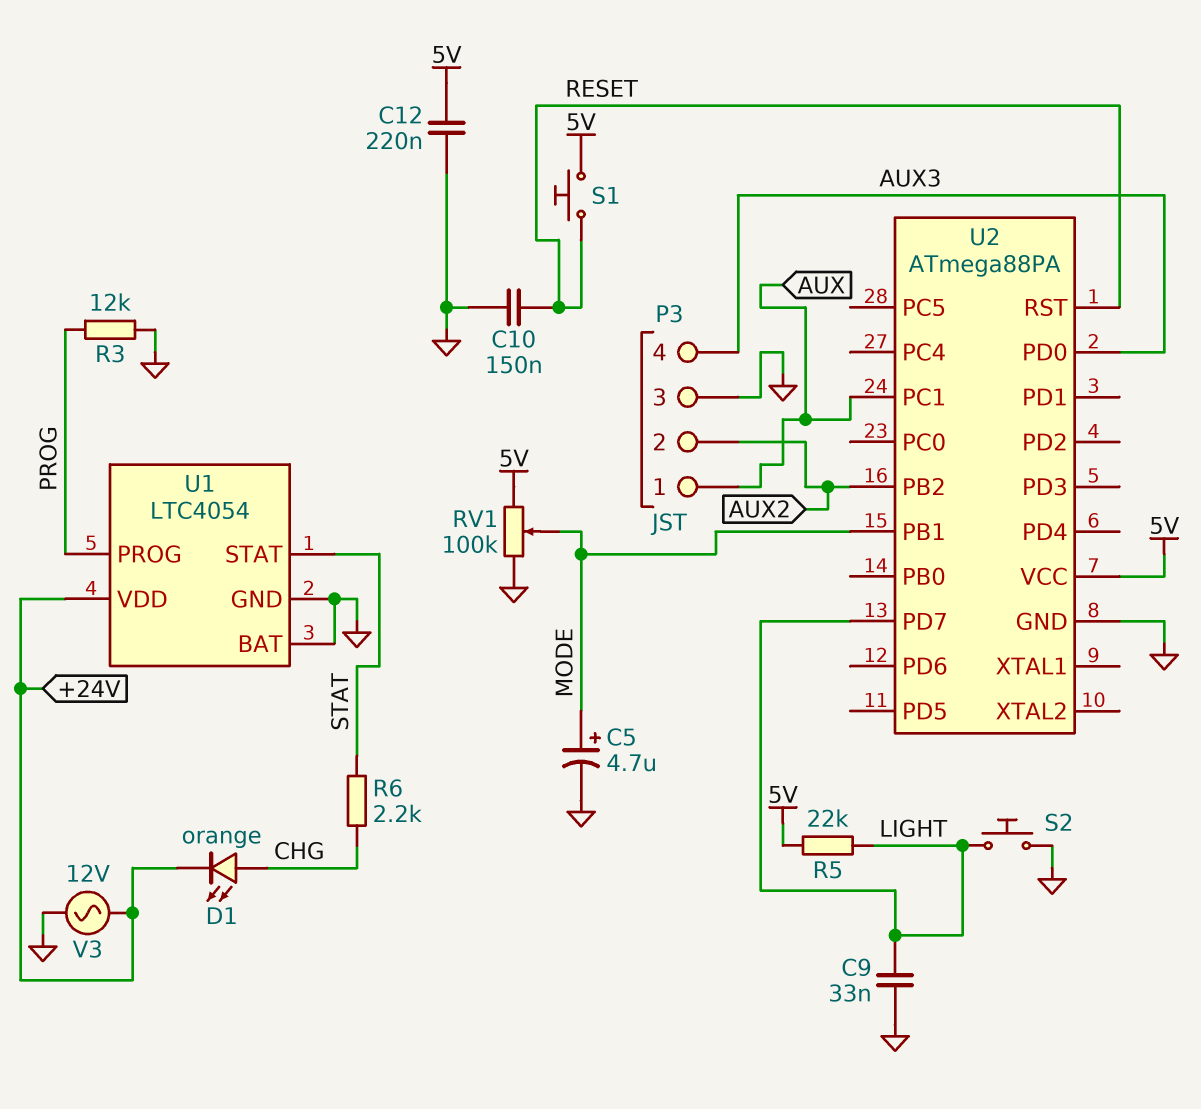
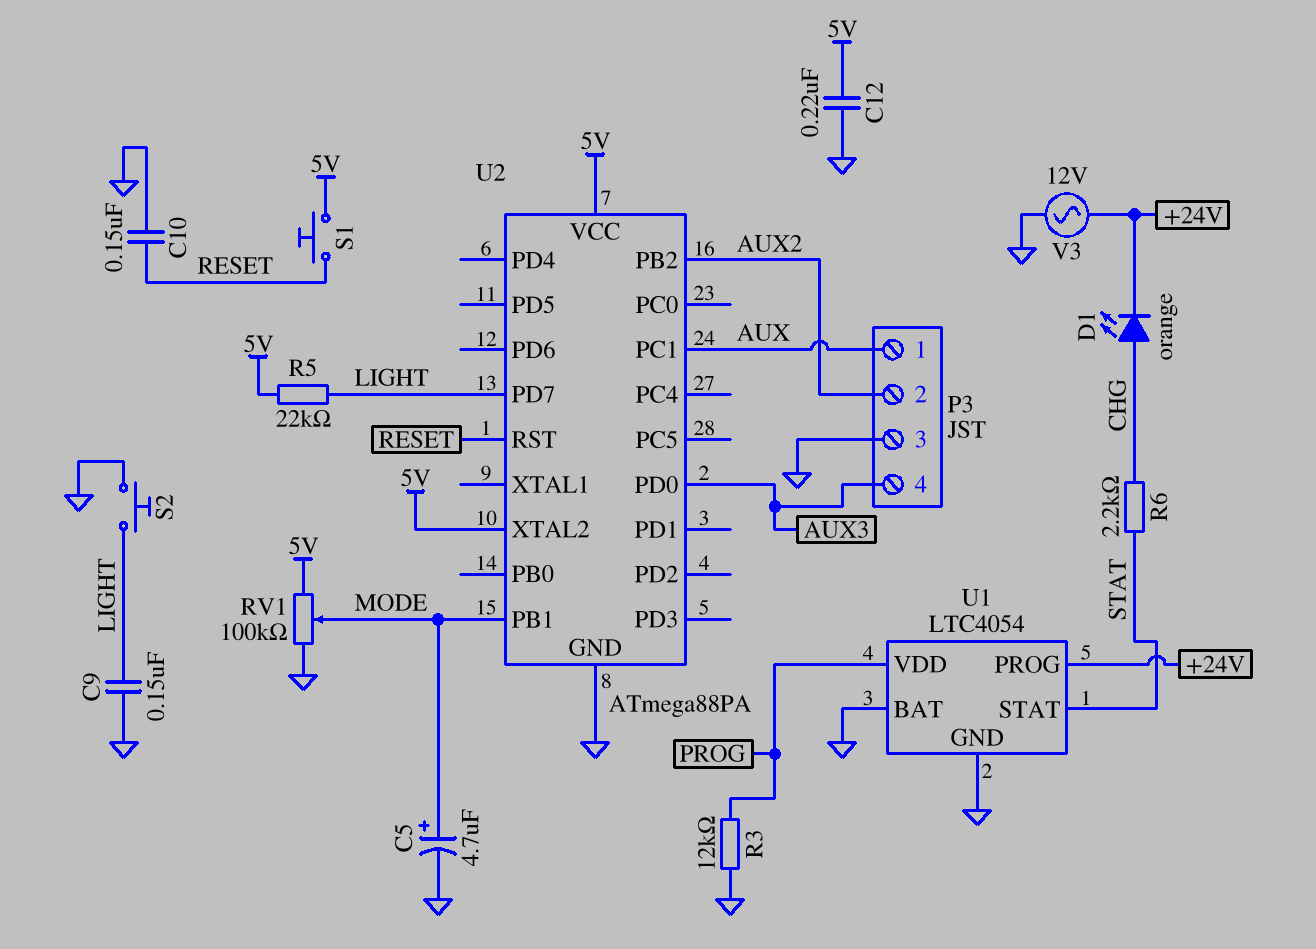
C9: 33nF (GND, LIGHT) -> 150nF (GND, LIGHT)
U1 pin PROG: PROG -> +24V
U1 pin VDD: +24V -> PROG
U2 pin XTAL2: none -> 5V

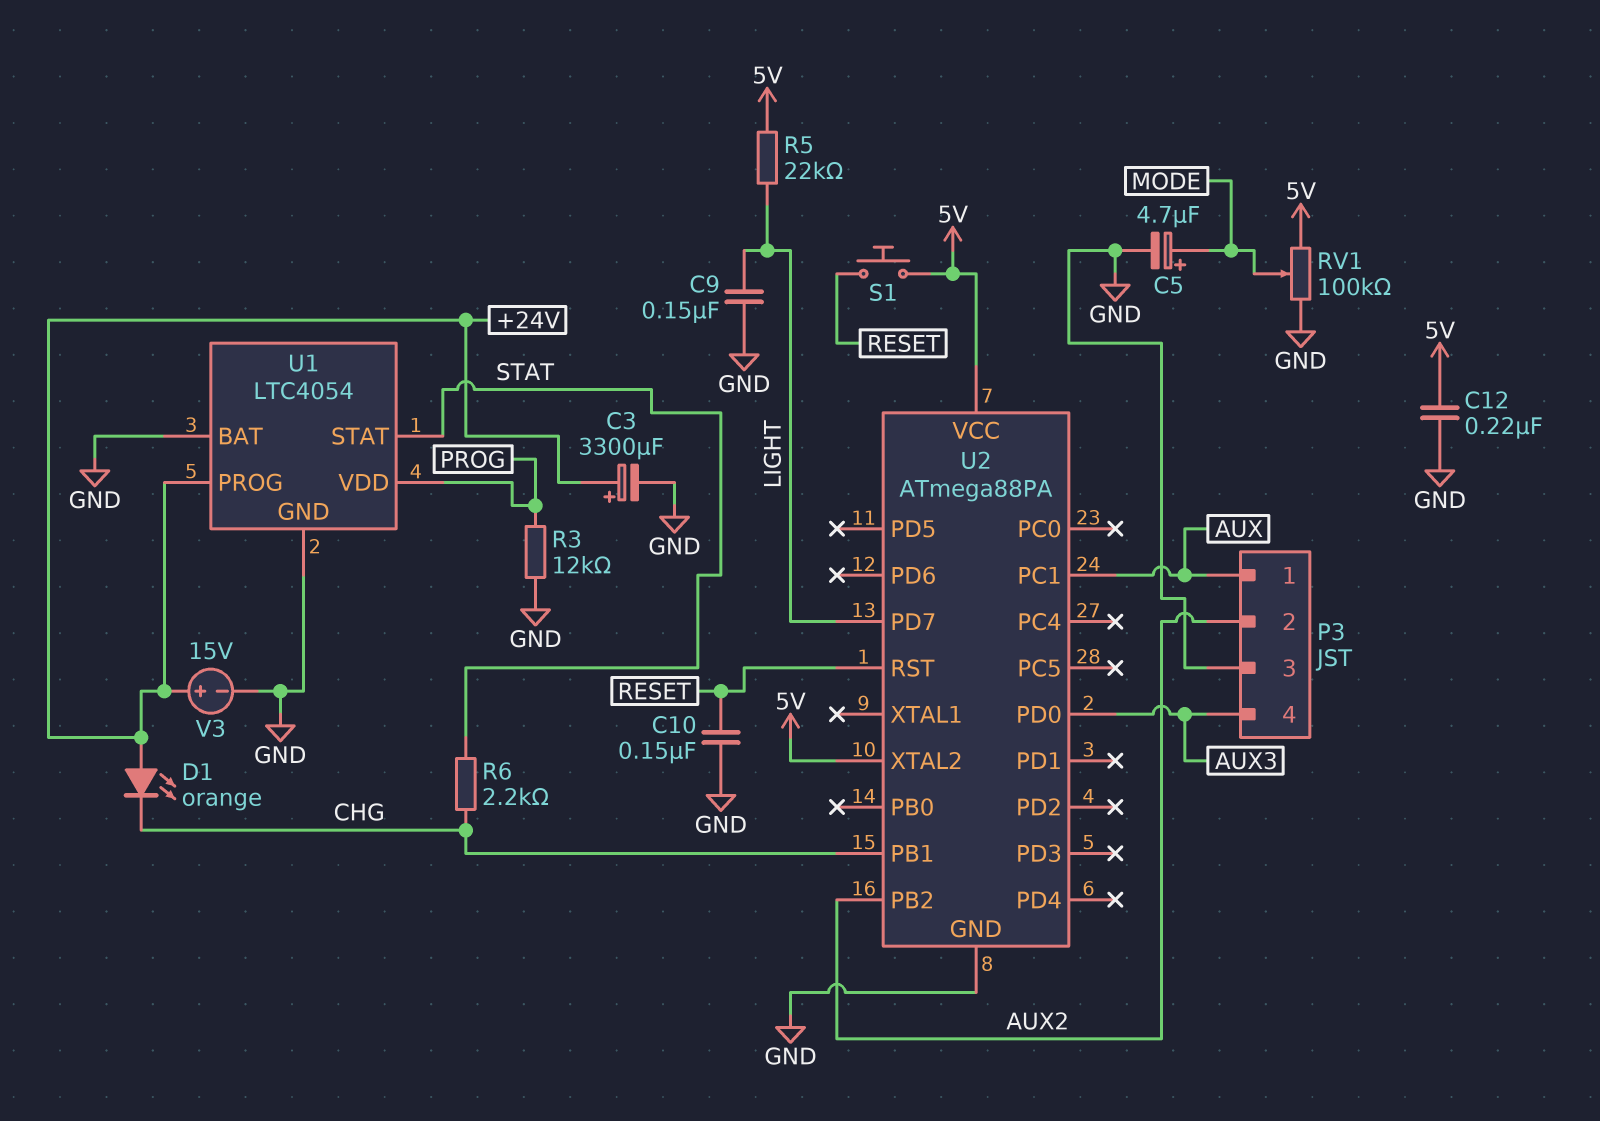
C3: none -> 3300uF (plus +24V, minus GND)
D1: LED orange (A CHG, K +24V) -> LED orange (A +24V, K CHG)
S2: button (GND, LIGHT) -> none
U2 pin PB1: MODE -> CHG
V3: AC 12V (+24V, GND) -> 15V (plus +24V, minus GND)

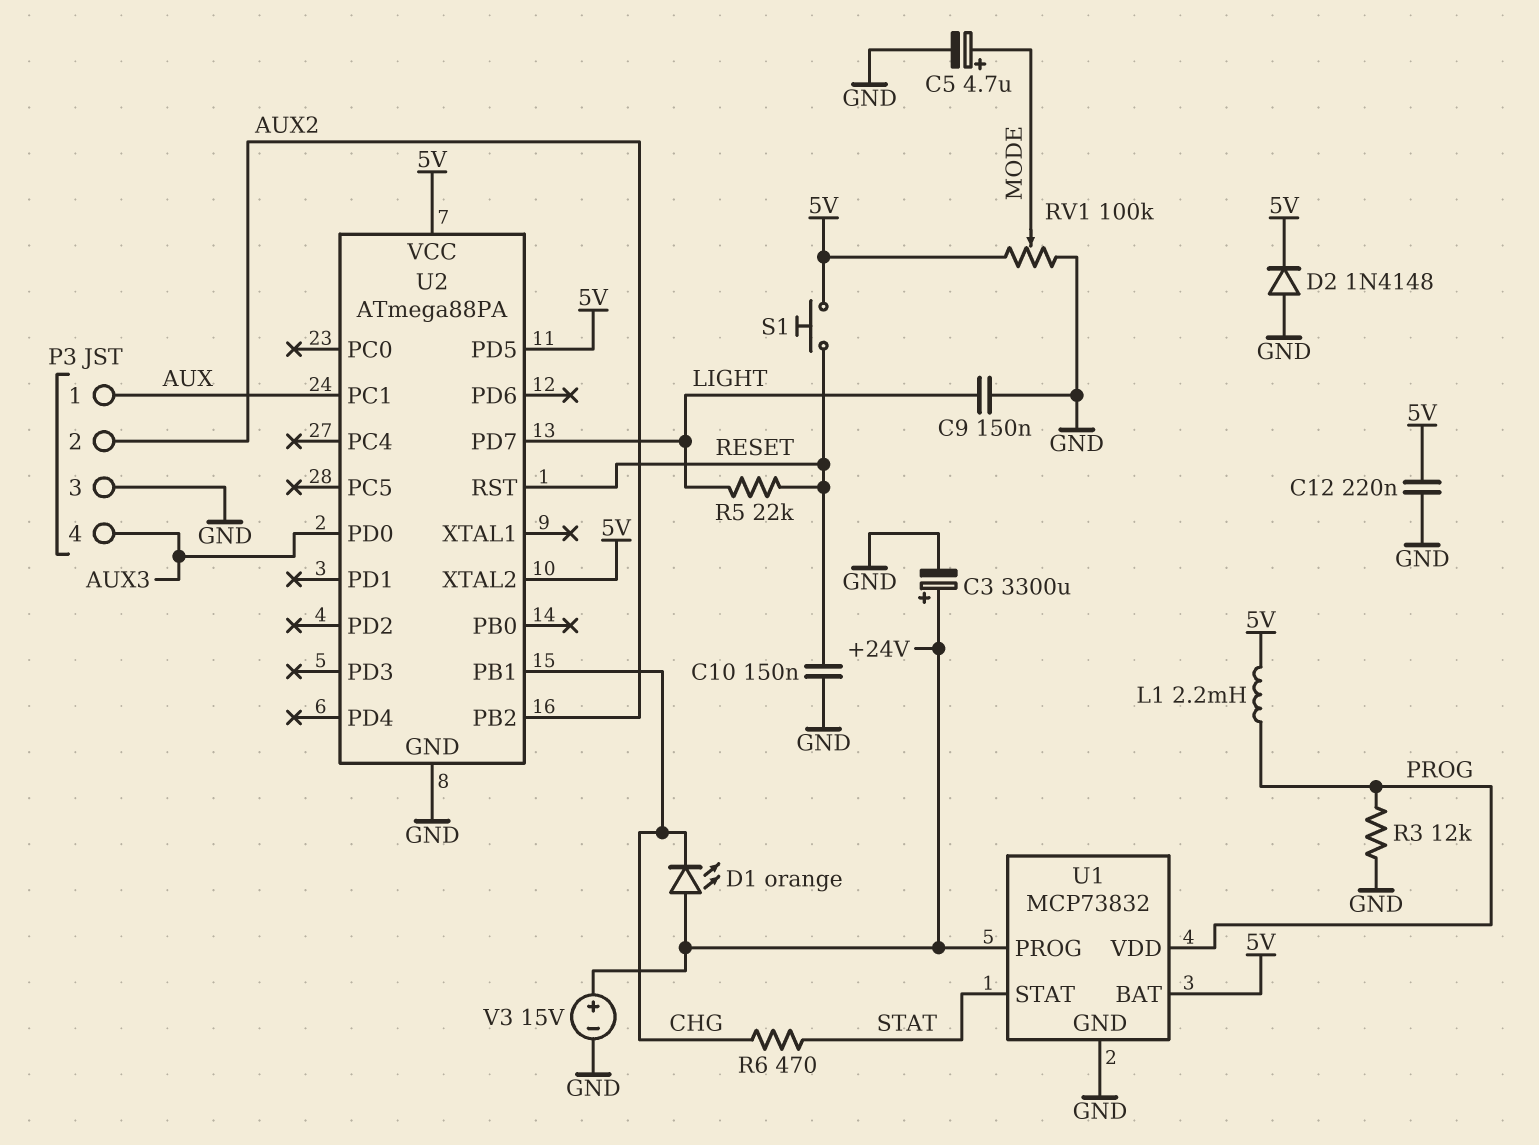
D2: none -> diode 1N4148 (A GND, K 5V)
L1: none -> 2.2mH (5V, PROG)
R5: 22k (5V, LIGHT) -> 22k (LIGHT, RESET)
R6: 2.2k (CHG, STAT) -> 470 (CHG, STAT)
U1: LTC4054 -> MCP73832
U1 pin BAT: GND -> 5V
U2 pin PD5: none -> 5V

